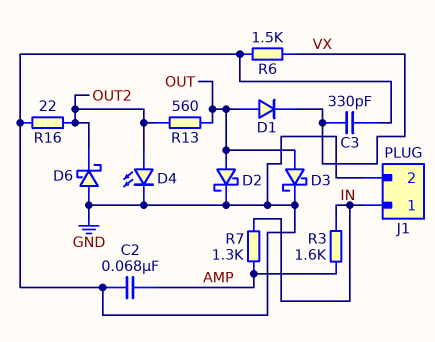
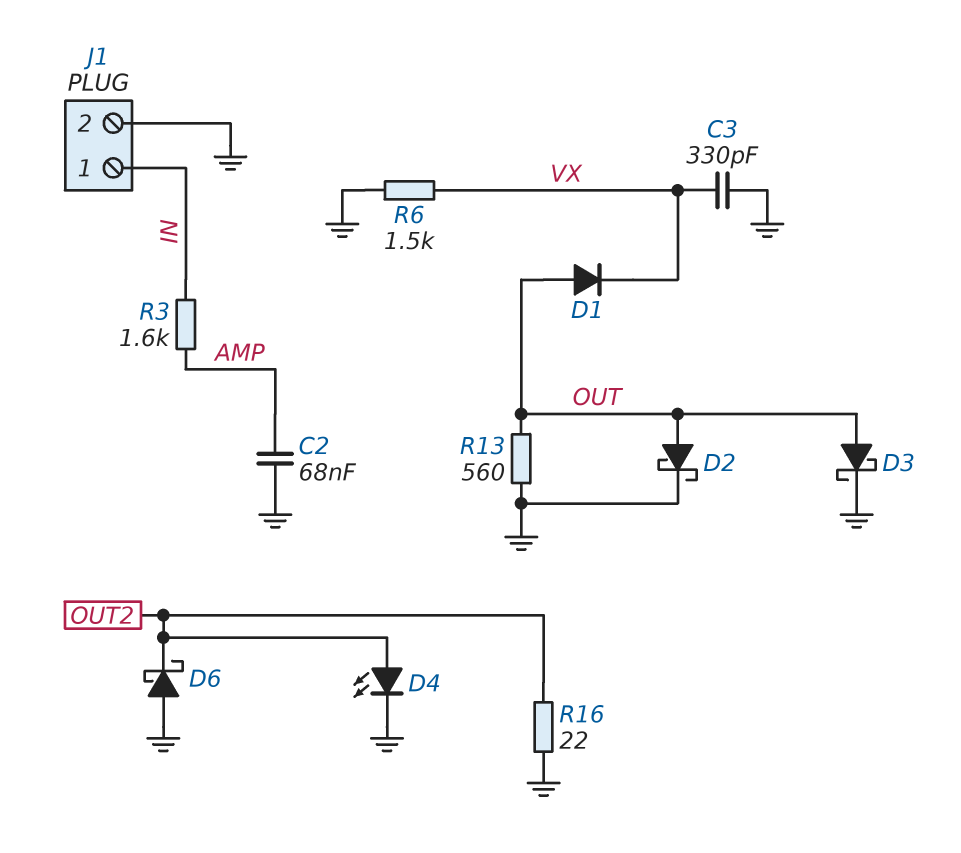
R7: 1.3k (AMP, IN) -> none
R13: 560 (OUT, OUT2) -> 560 (GND, OUT)

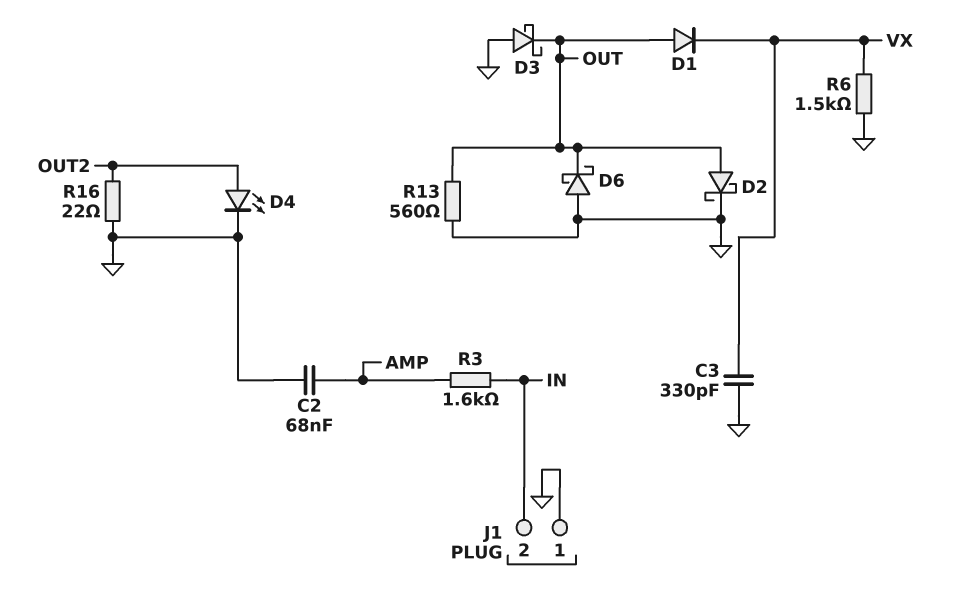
D3: schottky (A OUT, K GND) -> schottky (A GND, K OUT)
D6: schottky (A GND, K OUT2) -> schottky (A GND, K OUT)
J1 pin 1: IN -> GND
J1 pin 2: GND -> IN

